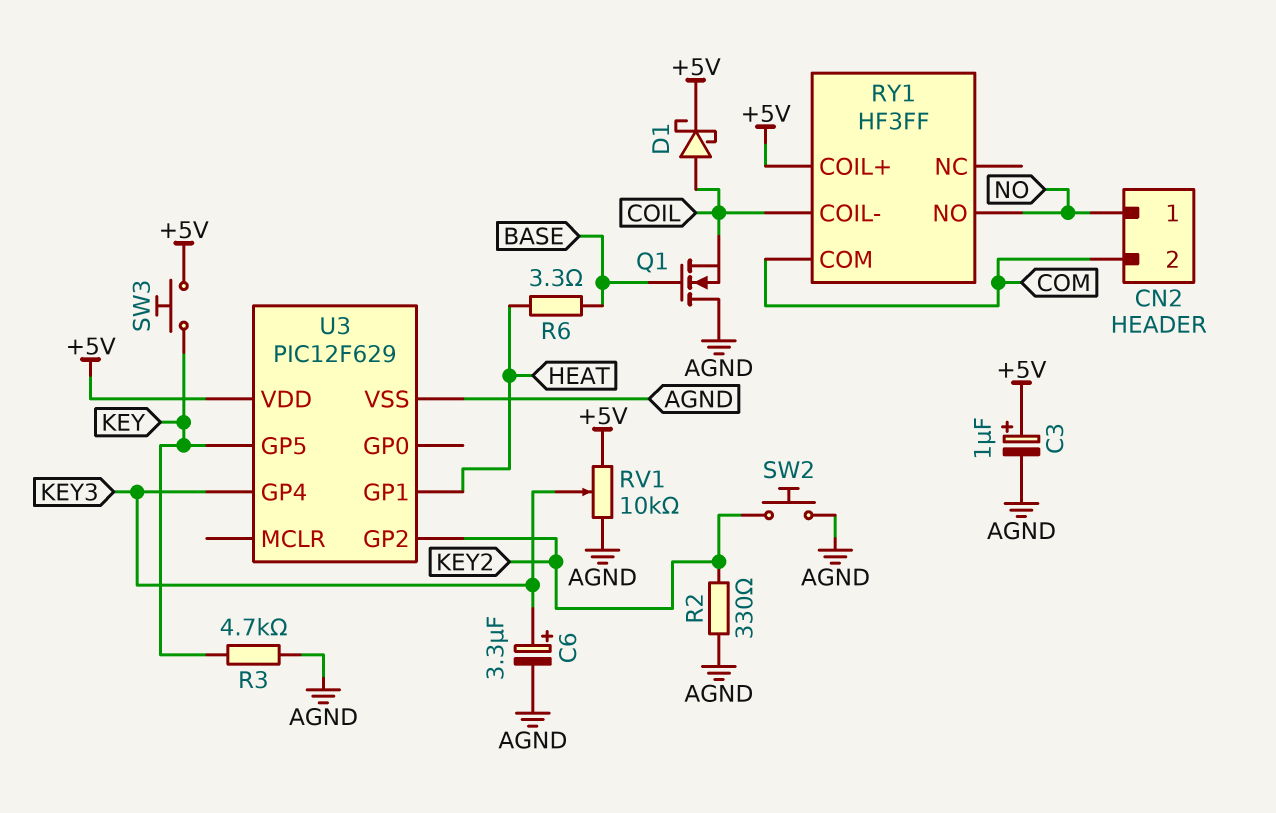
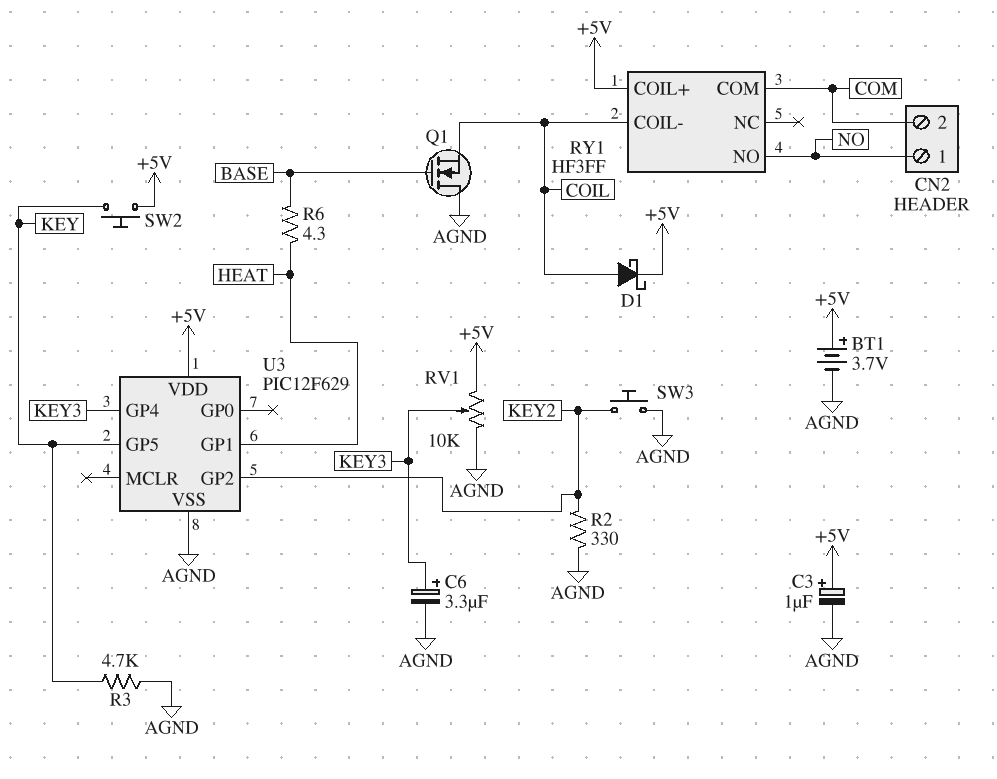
BT1: none -> 3.7V (plus +5V, minus AGND)
R6: 3.3 (BASE, HEAT) -> 4.3 (BASE, HEAT)
SW2: button (AGND, KEY2) -> button (+5V, KEY)
SW3: button (+5V, KEY) -> button (AGND, KEY2)

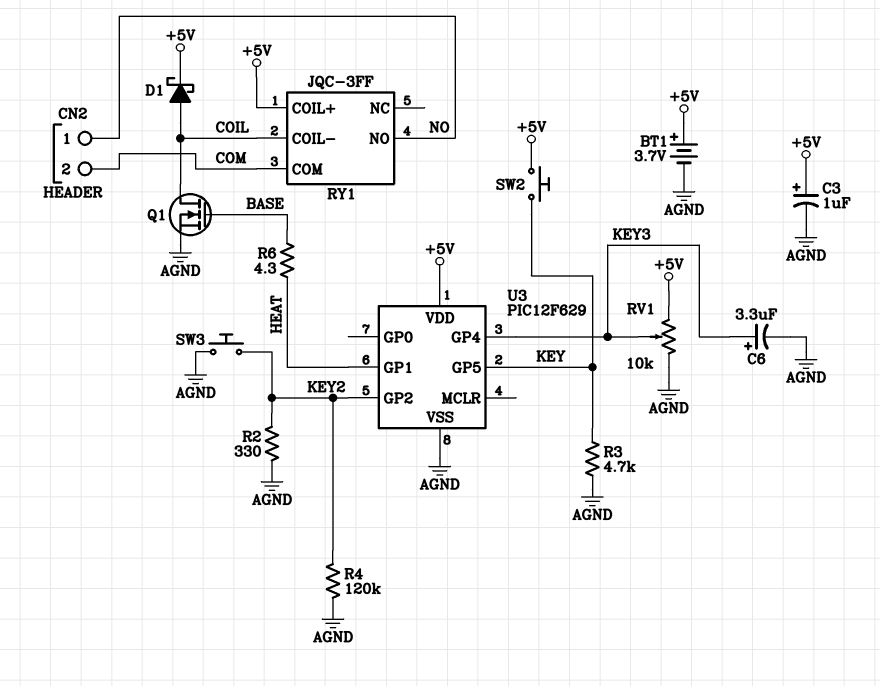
Q1: NMOS (G BASE, D AGND, S COIL) -> NMOS (G BASE, D COIL, S AGND)
R4: none -> 120k (AGND, KEY2)
RY1: HF3FF -> JQC-3FF

